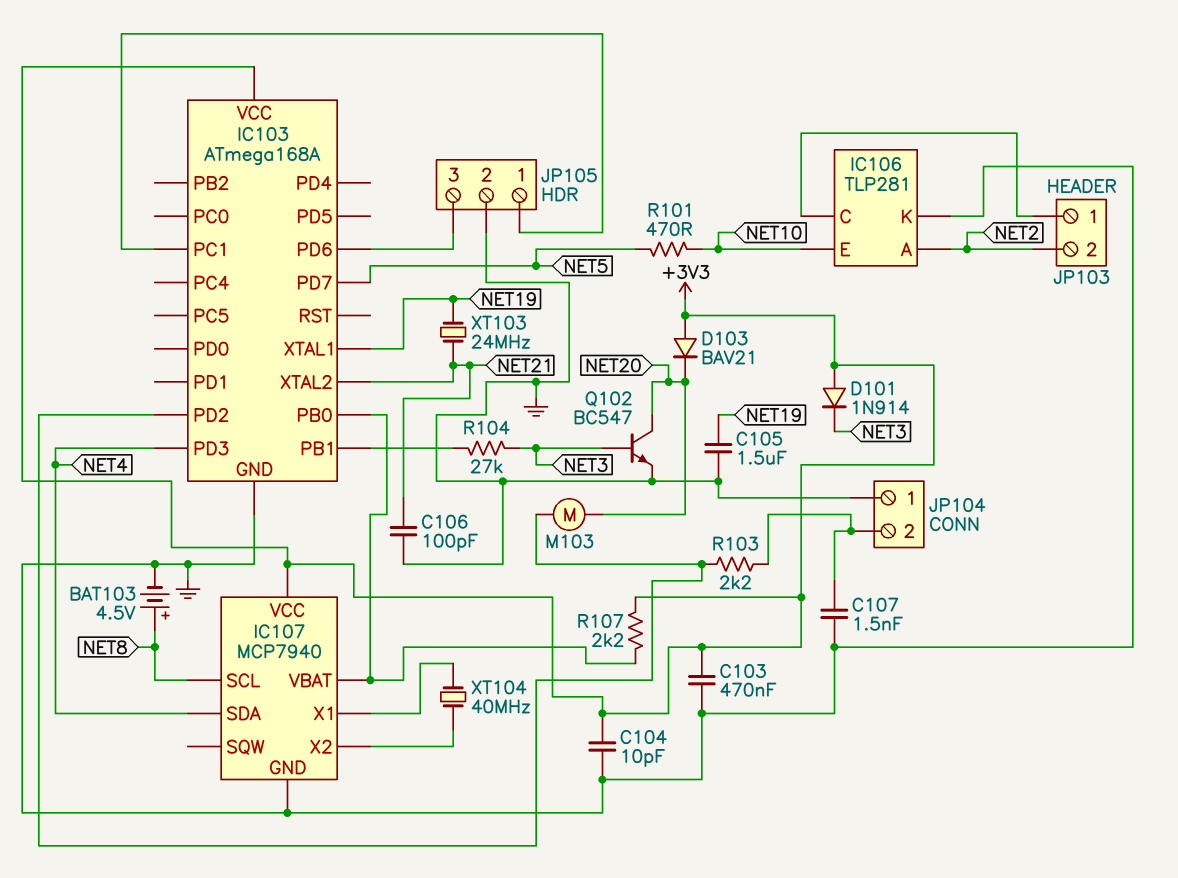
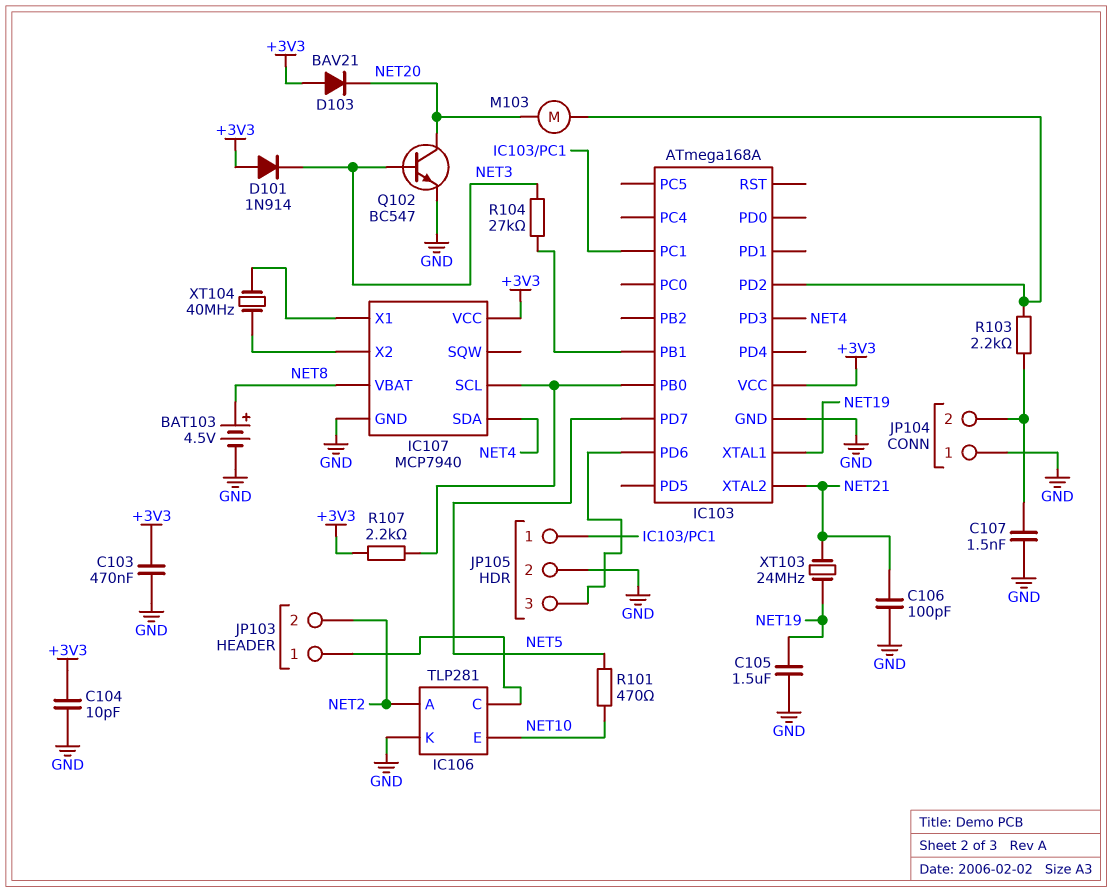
IC107 pin SCL: NET8 -> IC103/PB0
IC107 pin VBAT: IC103/PB0 -> NET8

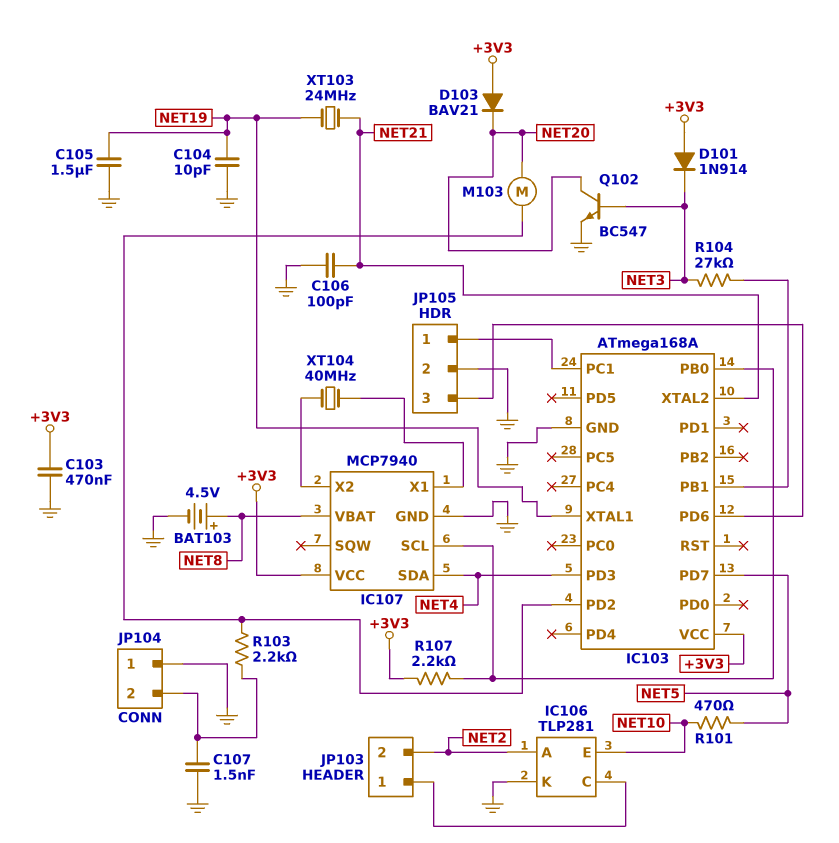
C104: 10pF (+3V3, GND) -> 10pF (GND, NET19)

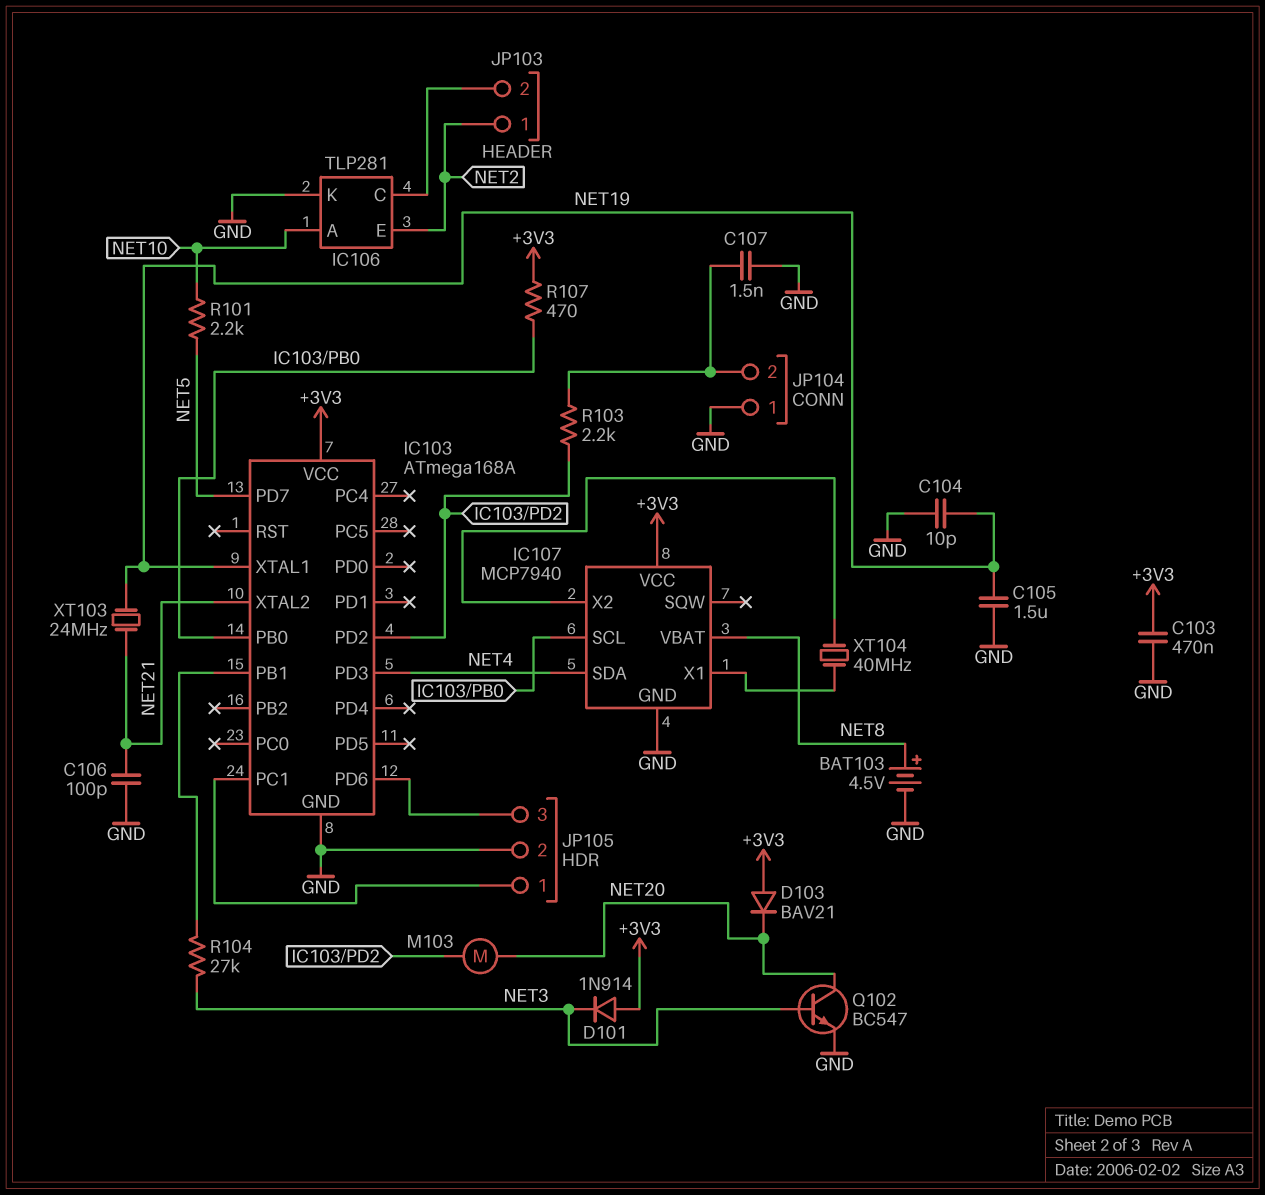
IC106 pin A: NET2 -> NET10
IC106 pin E: NET10 -> NET2
JP103 pin 1: IC106/C -> NET2
JP103 pin 2: NET2 -> IC106/C
R101: 470 (NET5, NET10) -> 2.2k (NET5, NET10)
R107: 2.2k (+3V3, IC103/PB0) -> 470 (+3V3, IC103/PB0)

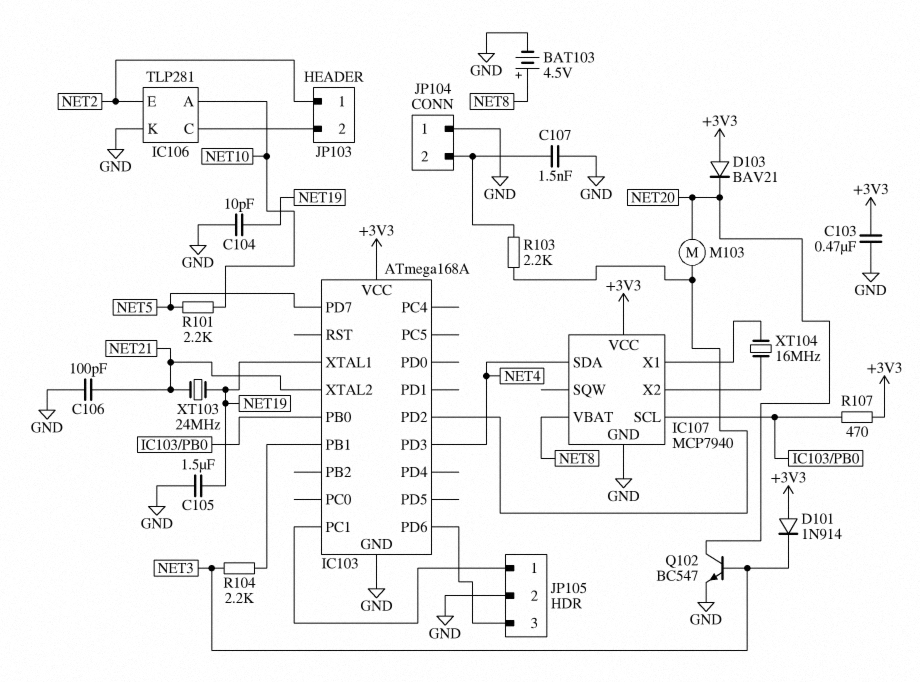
R104: 27k (IC103/PB1, NET3) -> 2.2k (IC103/PB1, NET3)
XT104: 40MHz (IC107/X1, IC107/X2) -> 16MHz (IC107/X1, IC107/X2)

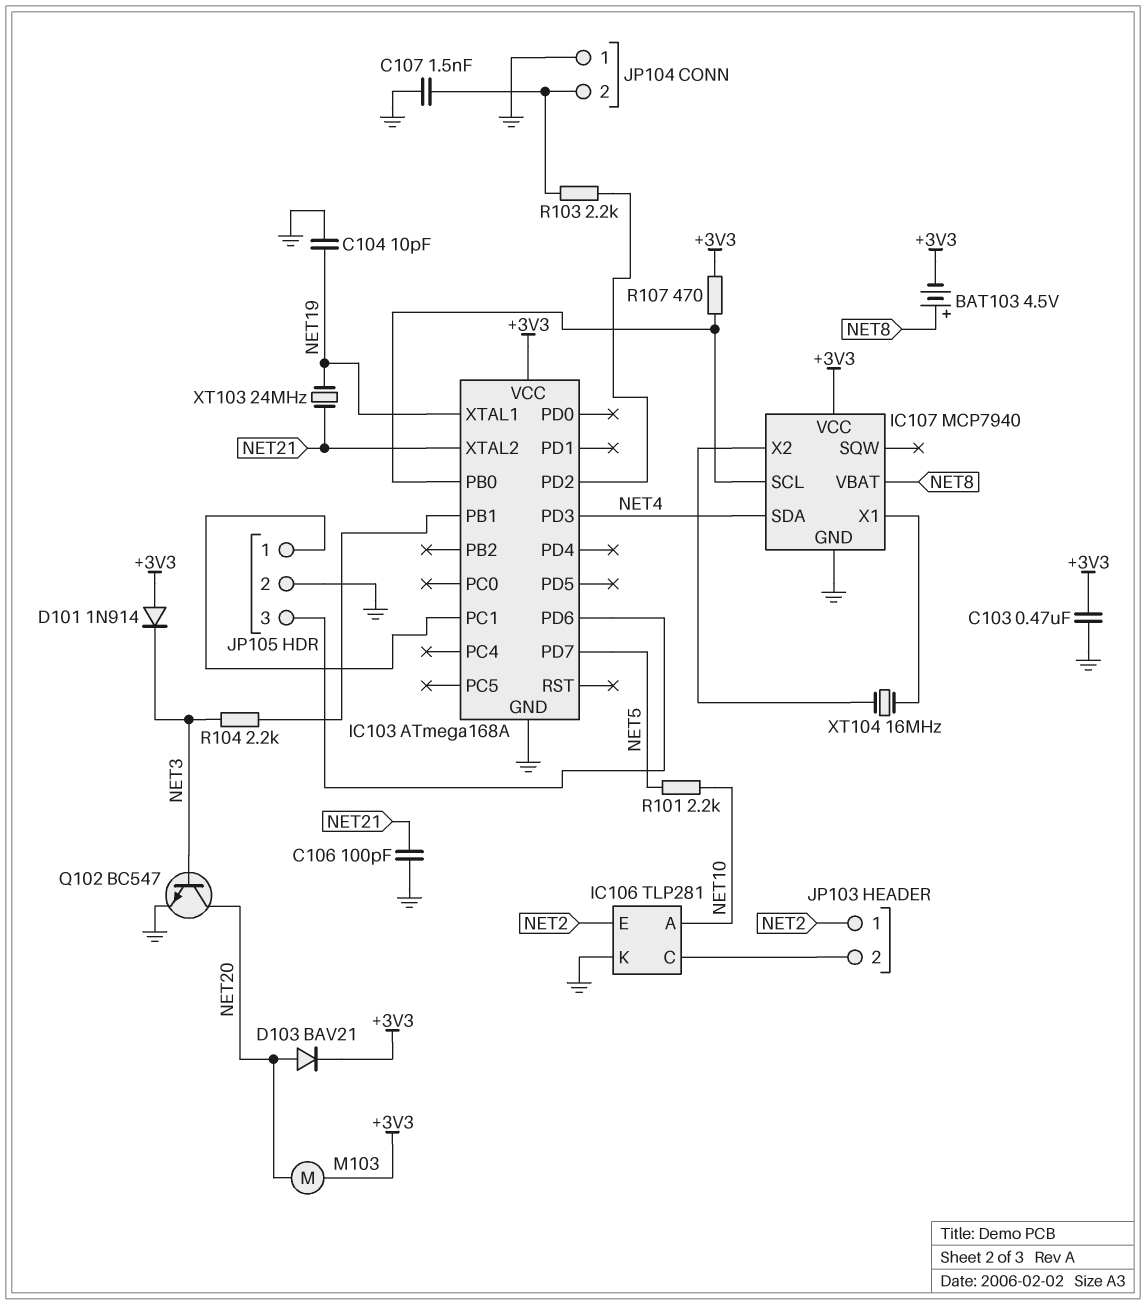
BAT103: 4.5V (plus NET8, minus GND) -> 4.5V (plus NET8, minus +3V3)
C105: 1.5uF (GND, NET19) -> none
D103: diode BAV21 (A +3V3, K NET20) -> diode BAV21 (A NET20, K +3V3)
M103: motor (IC103/PD2, NET20) -> motor (+3V3, NET20)

